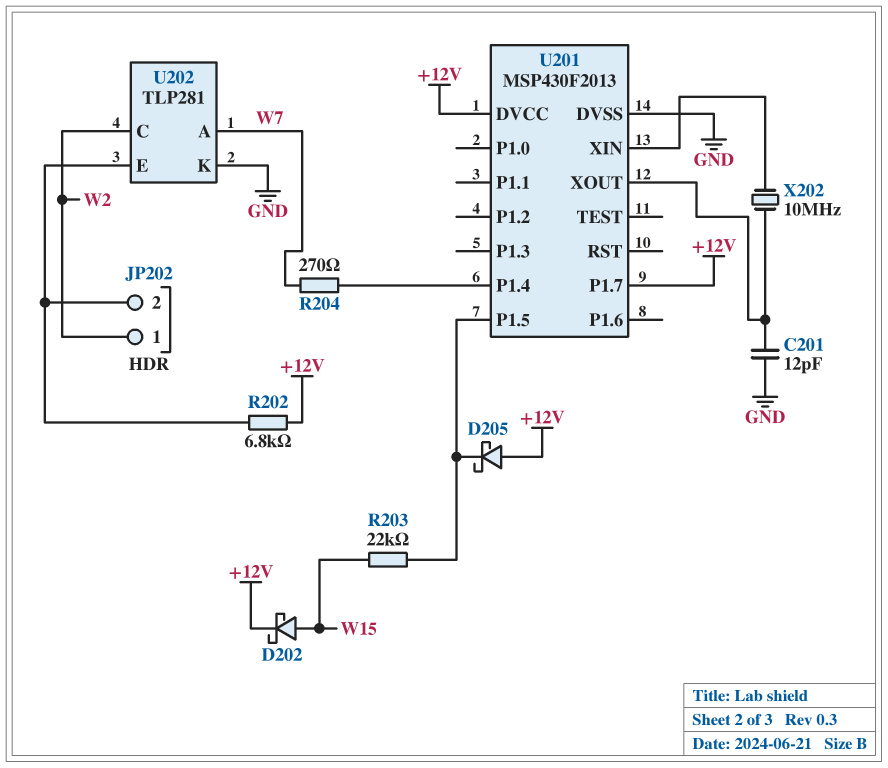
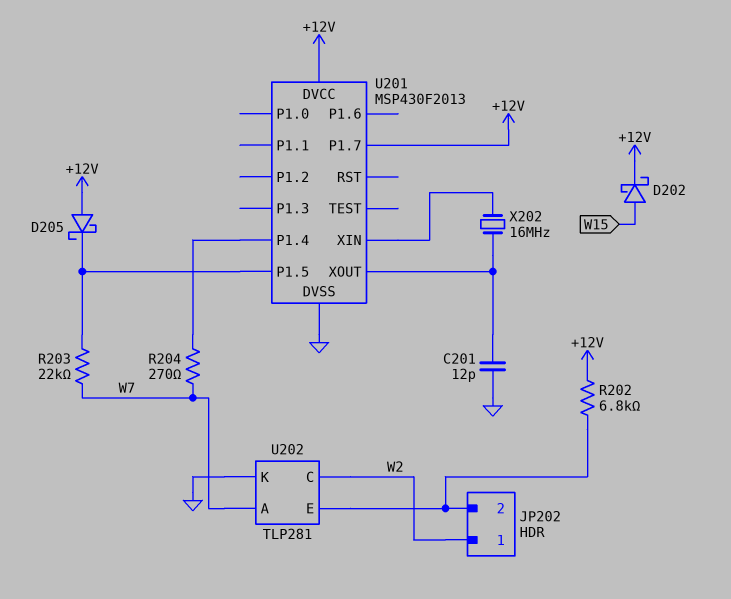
R203: 22k (U201/P1.5, W15) -> 22k (U201/P1.5, W7)
X202: 10MHz (U201/XIN, U201/XOUT) -> 16MHz (U201/XIN, U201/XOUT)

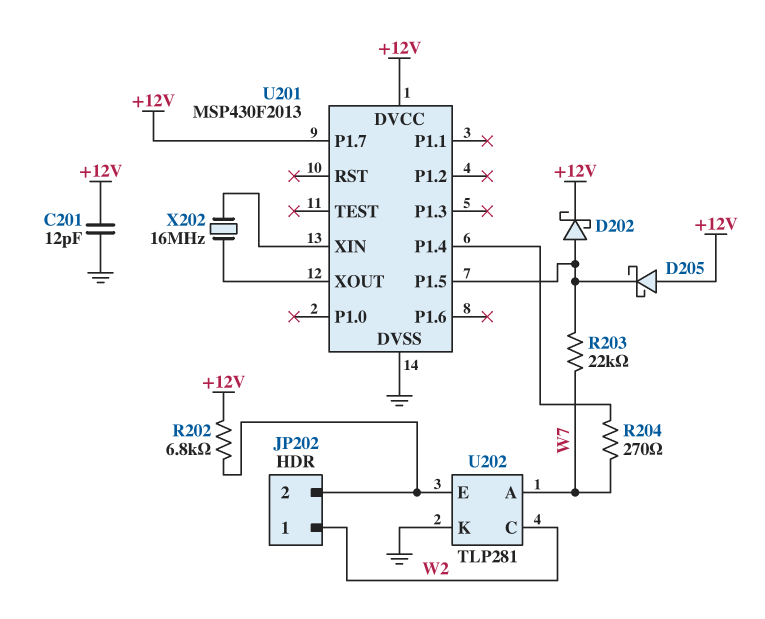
C201: 12pF (GND, U201/XOUT) -> 12pF (+12V, GND)
D202: schottky (A W15, K +12V) -> schottky (A U201/P1.5, K +12V)

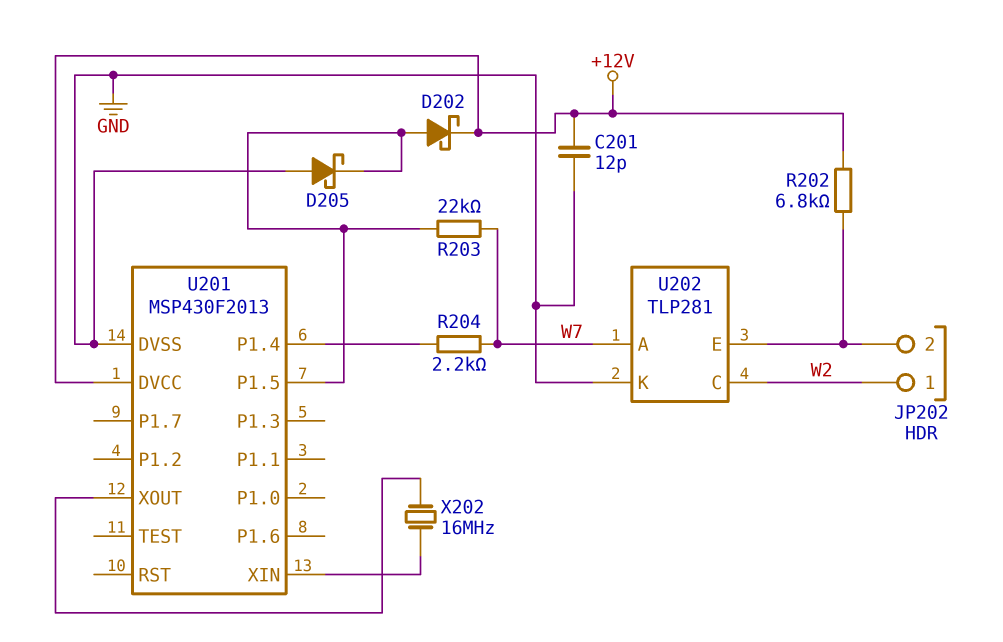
D205: schottky (A +12V, K U201/P1.5) -> schottky (A GND, K U201/P1.5)
R204: 270 (U201/P1.4, W7) -> 2.2k (U201/P1.4, W7)
U201 pin P1.7: +12V -> none

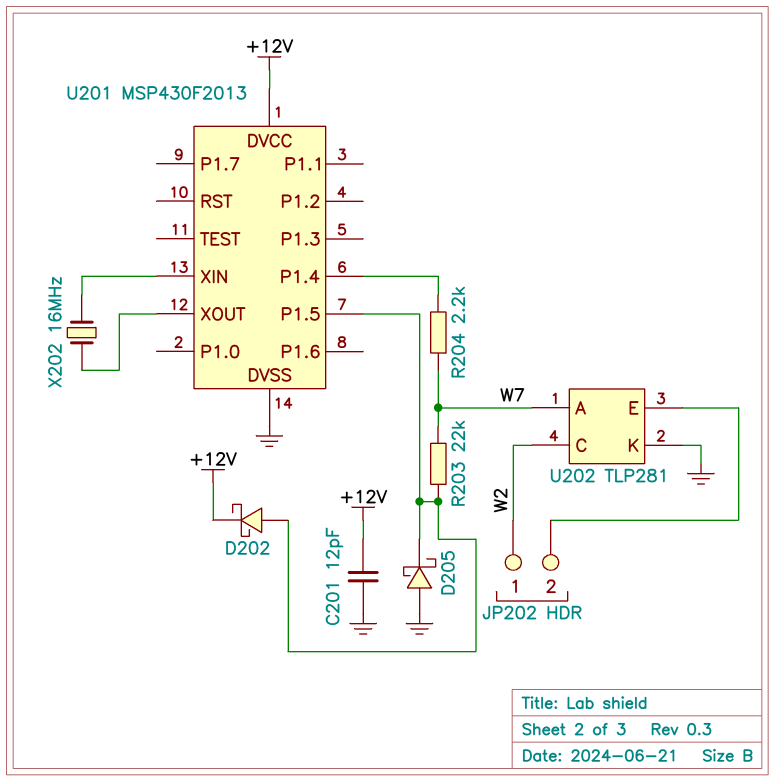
R202: 6.8k (+12V, JP202/2) -> none

